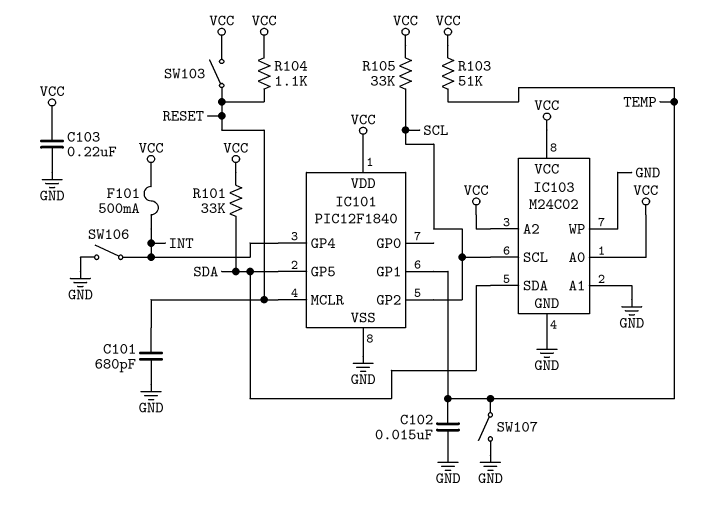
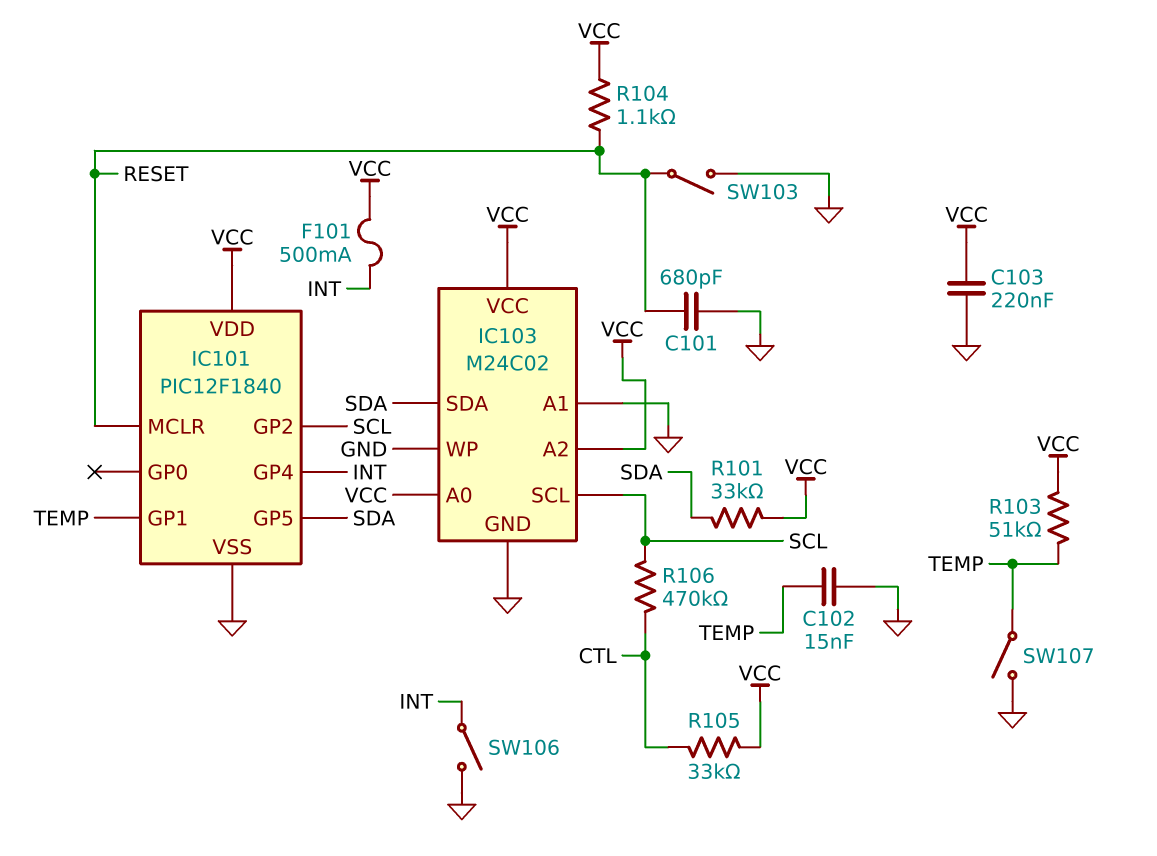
R105: 33k (SCL, VCC) -> 33k (CTL, VCC)
R106: none -> 470k (CTL, SCL)
SW103: switch (RESET, VCC) -> switch (GND, RESET)

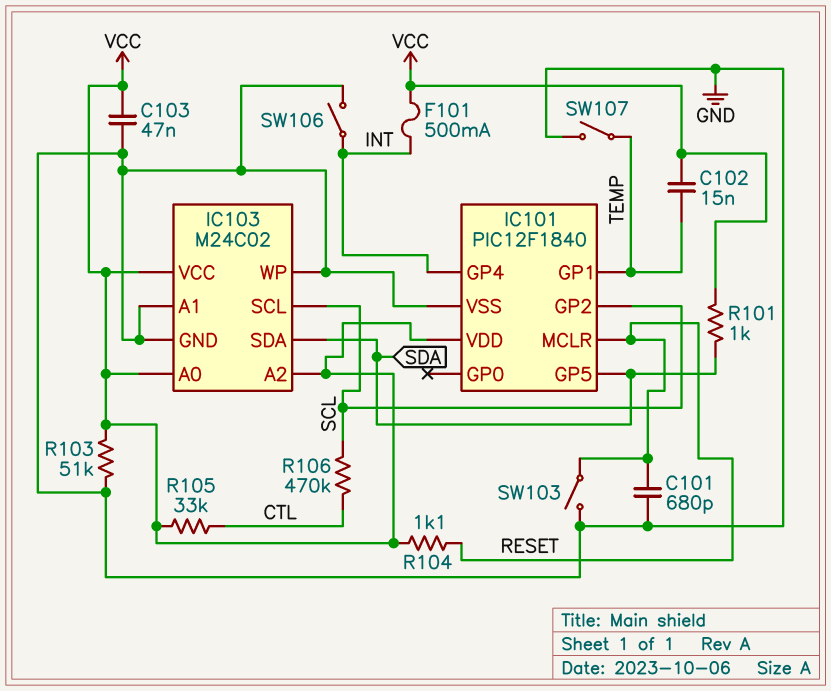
C102: 15nF (GND, TEMP) -> 15nF (TEMP, VCC)
C103: 220nF (GND, VCC) -> 47nF (GND, VCC)
R101: 33k (SDA, VCC) -> 1k (SDA, VCC)
R103: 51k (TEMP, VCC) -> 51k (GND, VCC)

